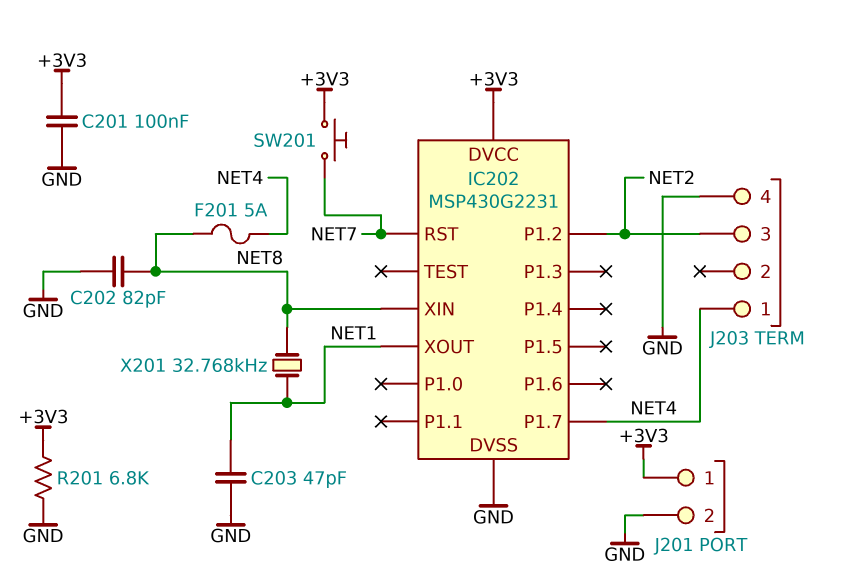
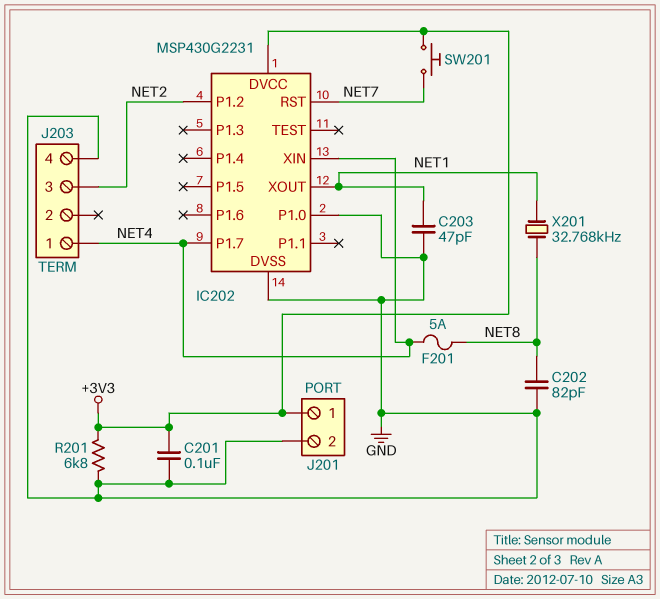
IC202 pin P1.0: none -> GND
IC202 pin XIN: NET8 -> NET4

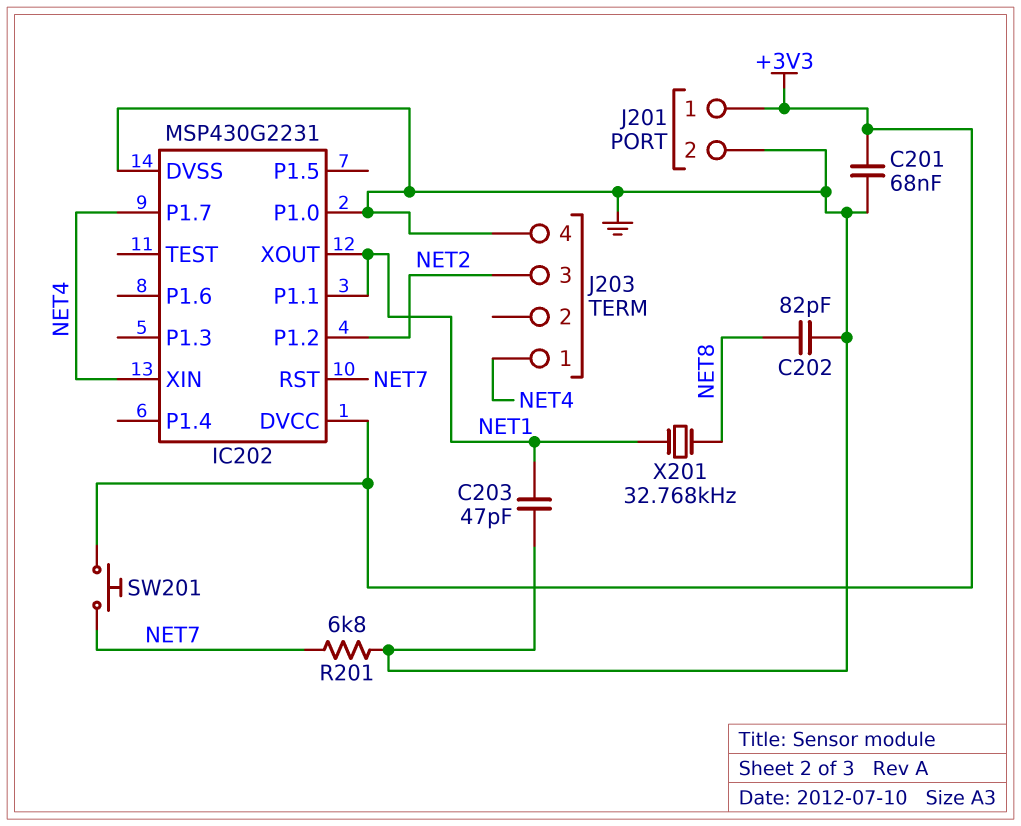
C201: 100nF (+3V3, GND) -> 68nF (+3V3, GND)
F201: 5A (NET4, NET8) -> none
IC202 pin P1.1: none -> NET1
R201: 6.8k (+3V3, GND) -> 6.8k (GND, NET7)

